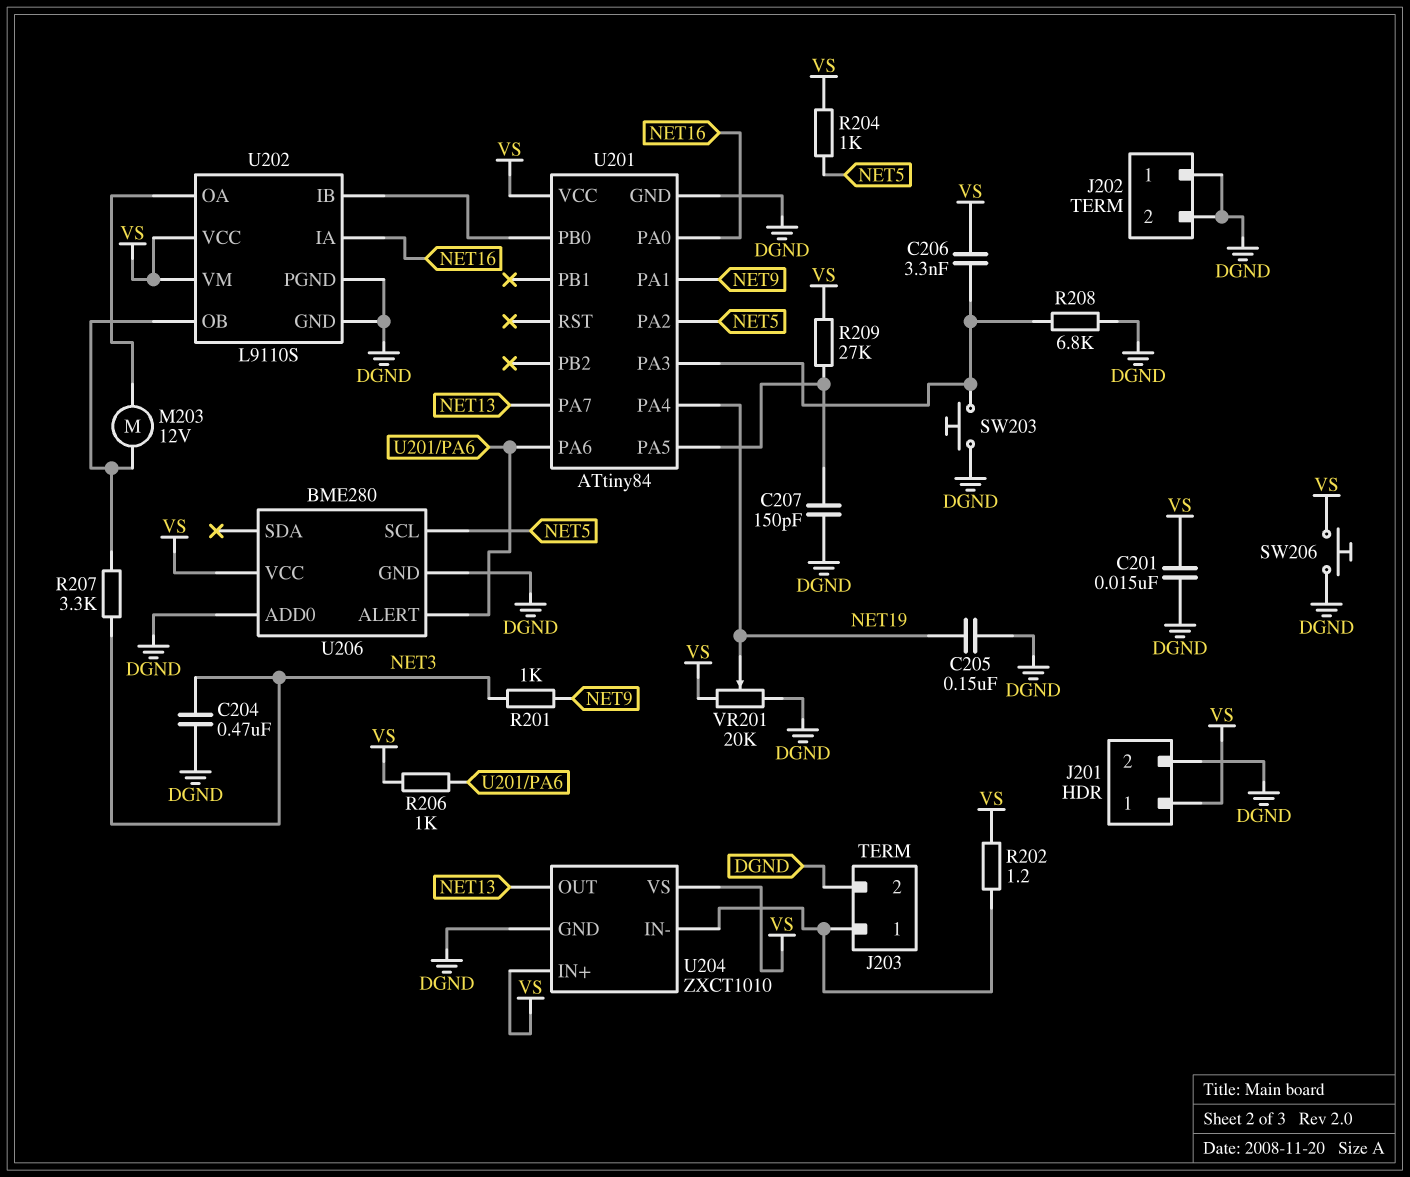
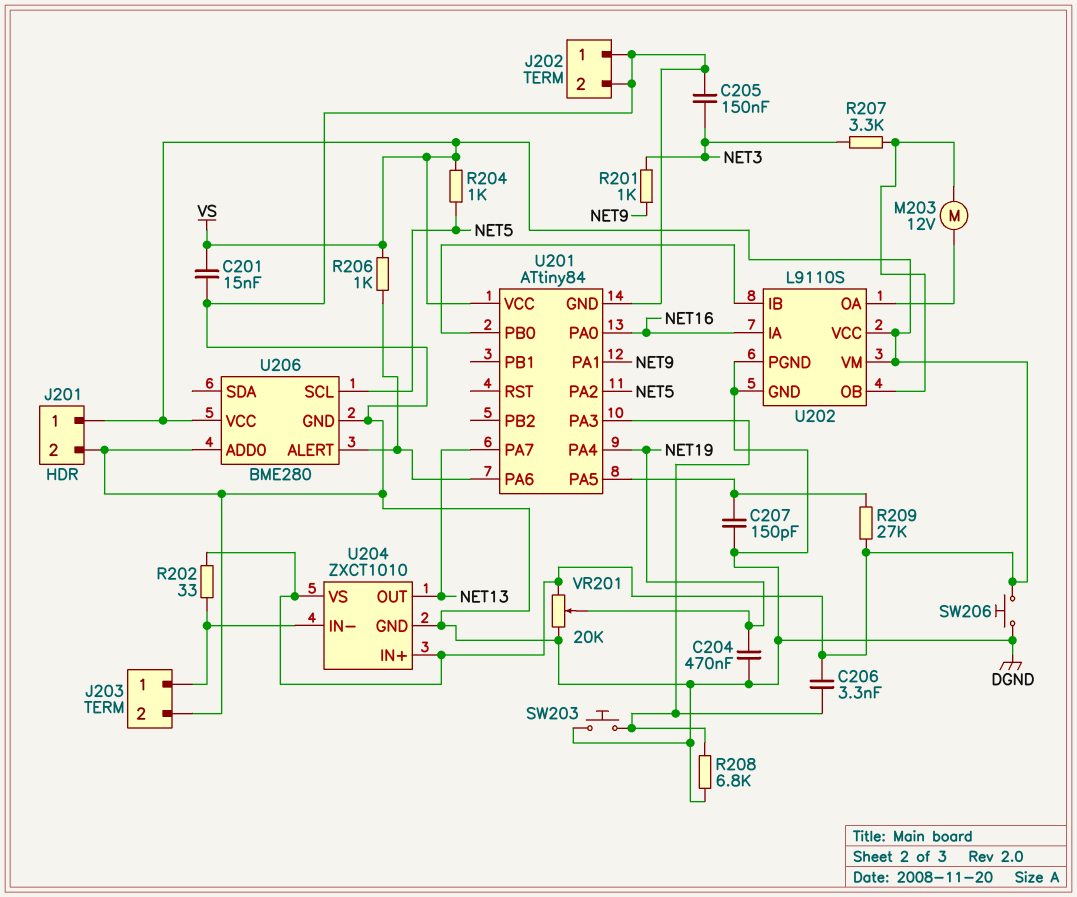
C204: 470nF (DGND, NET3) -> 470nF (DGND, NET19)
C205: 150nF (DGND, NET19) -> 150nF (DGND, NET3)
R202: 1.2 (J203/1, VS) -> 33 (J203/1, VS)

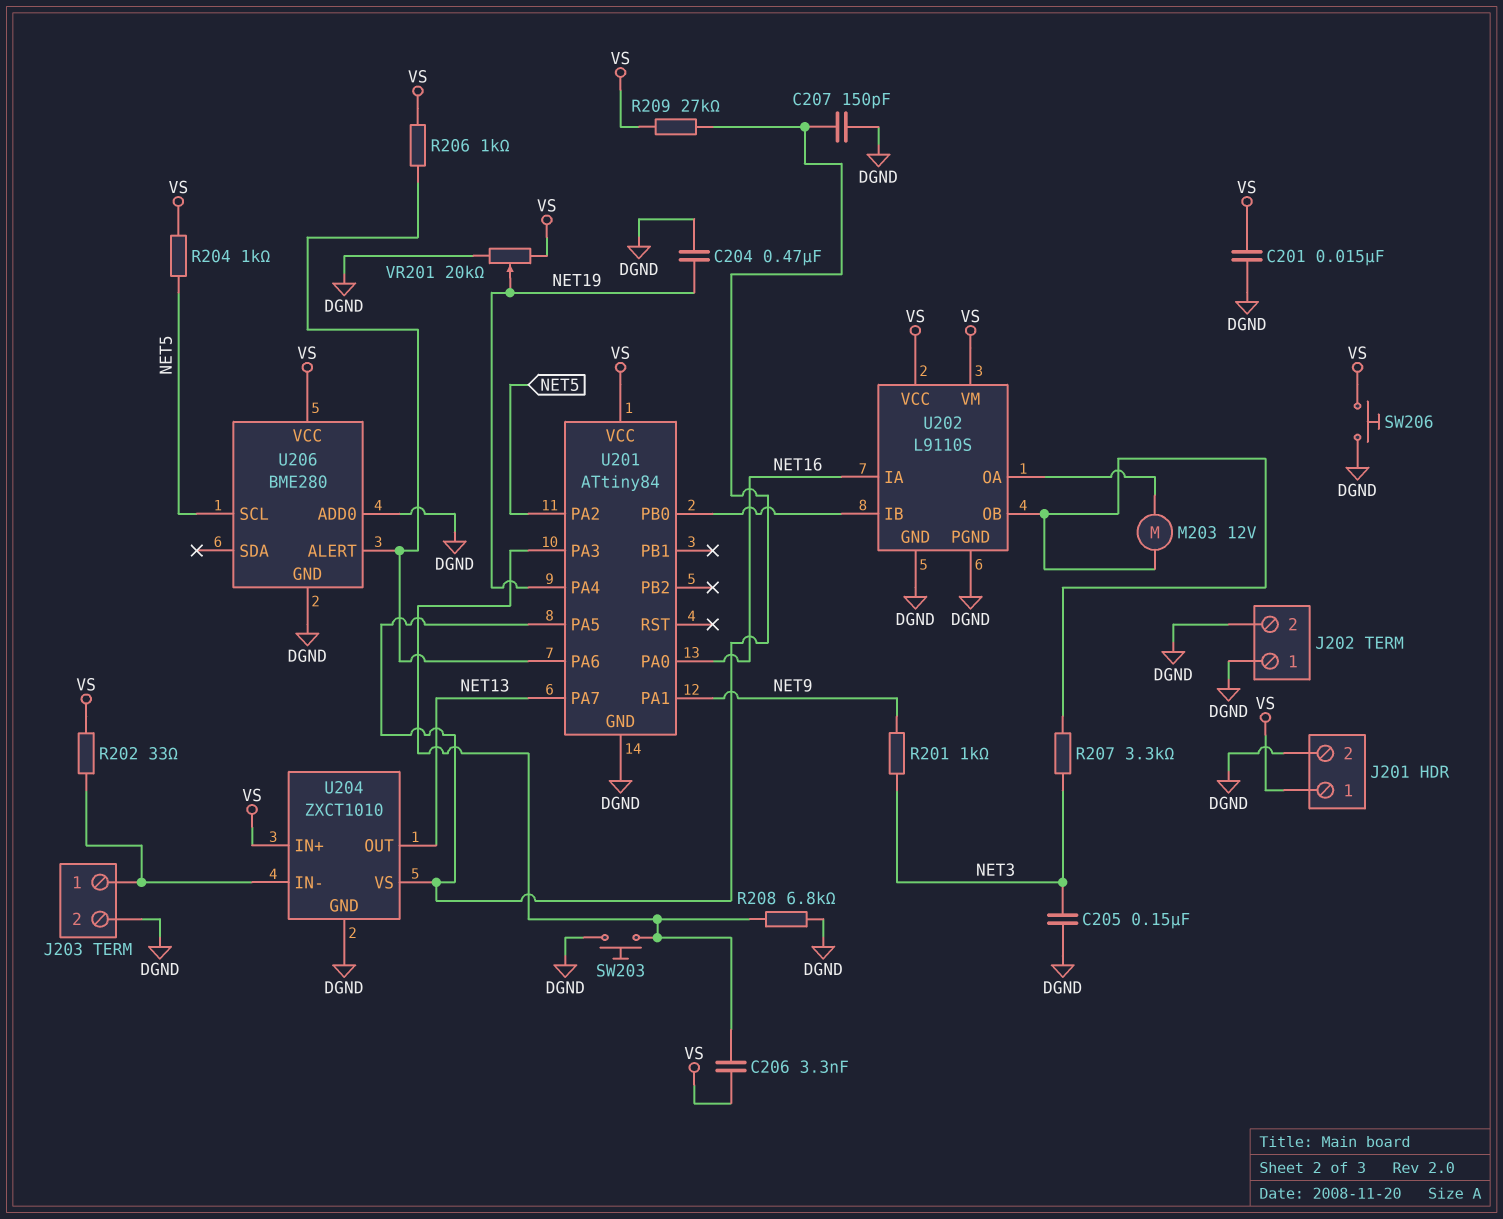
U204 pin VS: VS -> U201/PA5

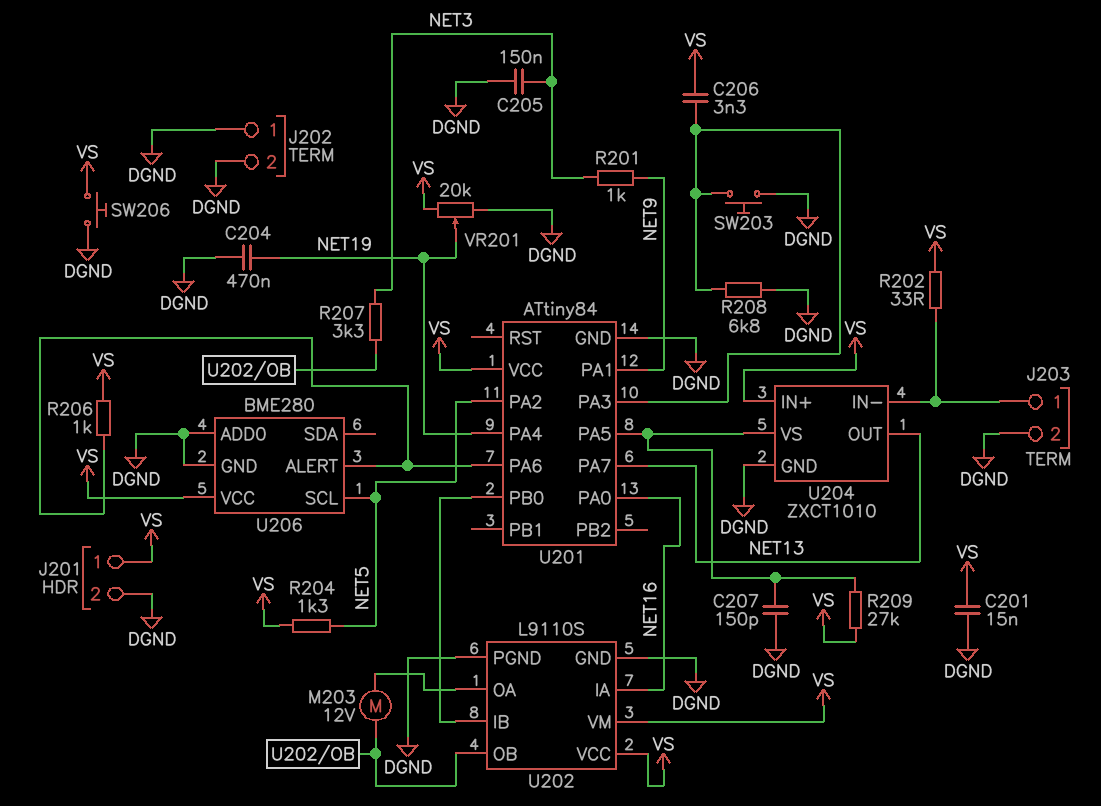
R204: 1k (NET5, VS) -> 1.3k (NET5, VS)

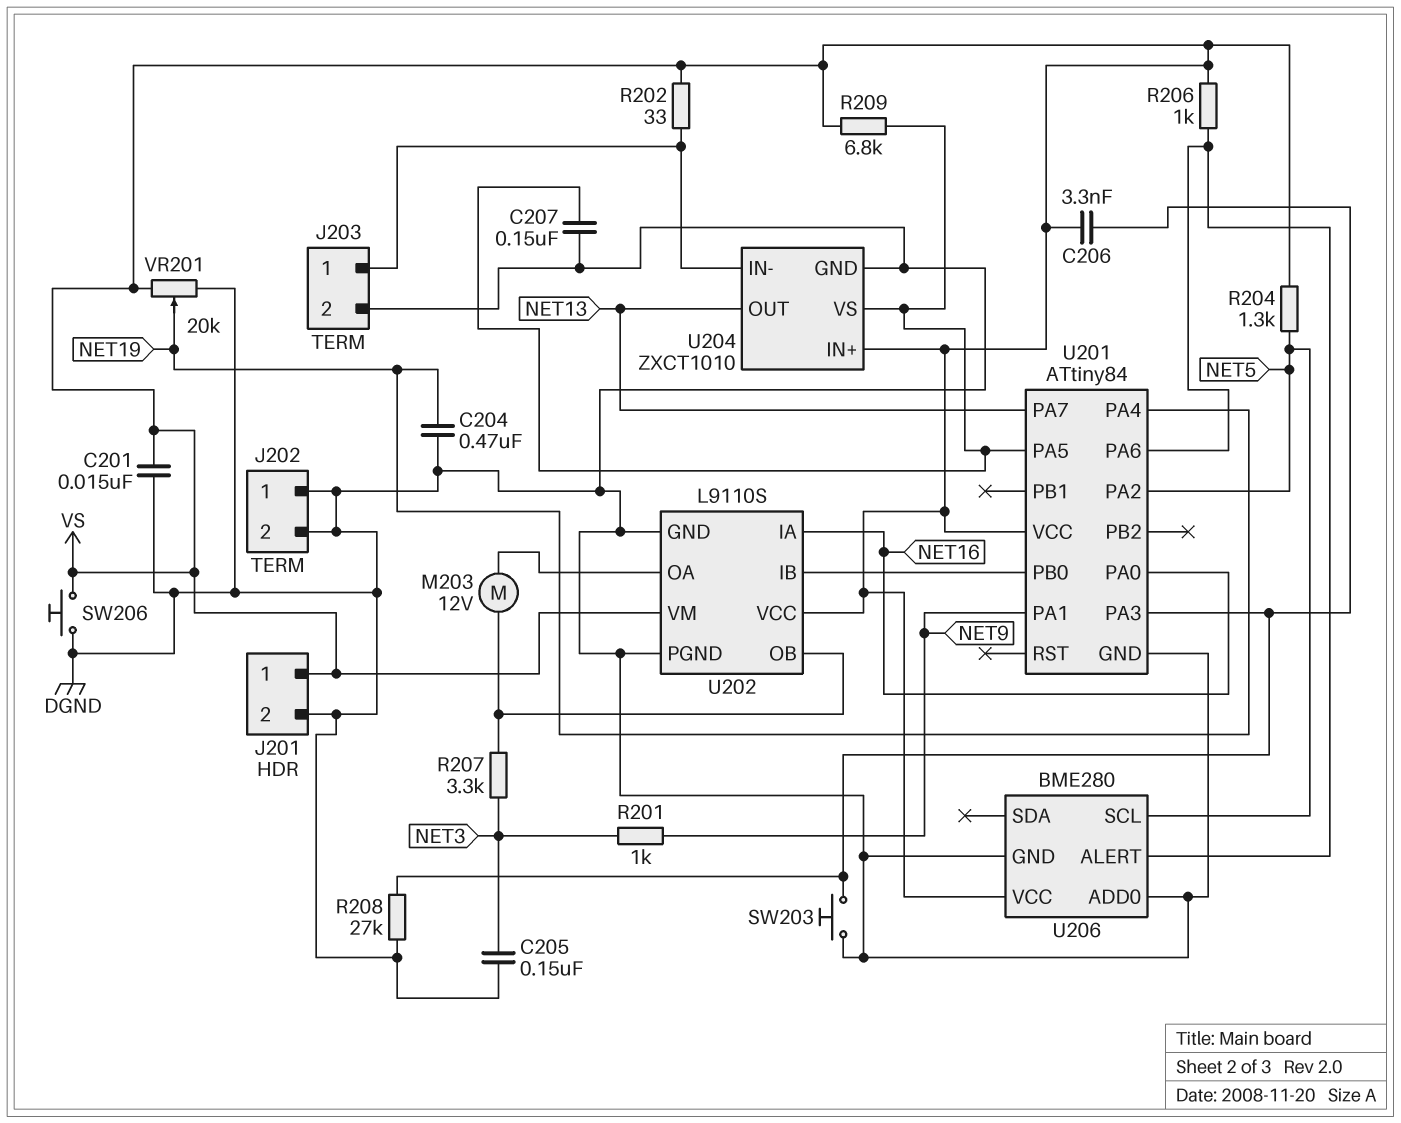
C207: 150pF (DGND, U201/PA5) -> 150nF (DGND, U201/PA5)
R208: 6.8k (DGND, U201/PA3) -> 27k (DGND, U201/PA3)
R209: 27k (U201/PA5, VS) -> 6.8k (U201/PA5, VS)

